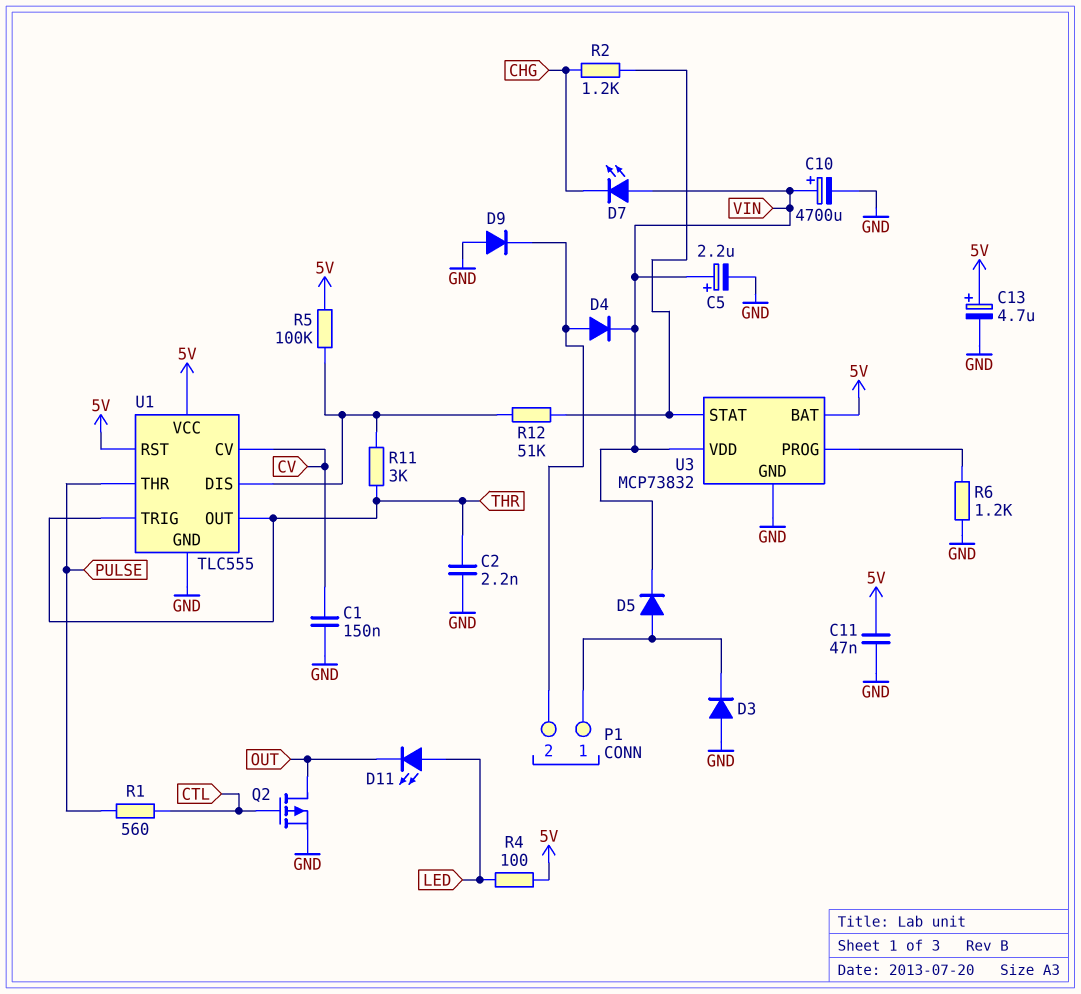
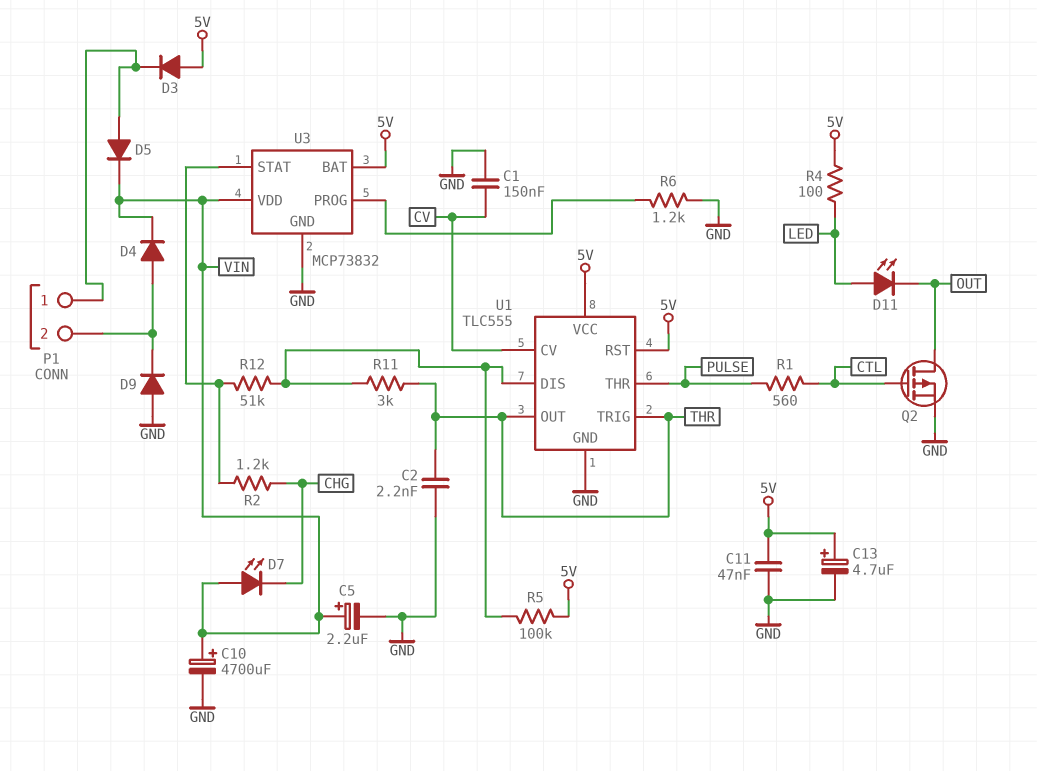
D3: diode (A GND, K P1/1) -> diode (A 5V, K P1/1)

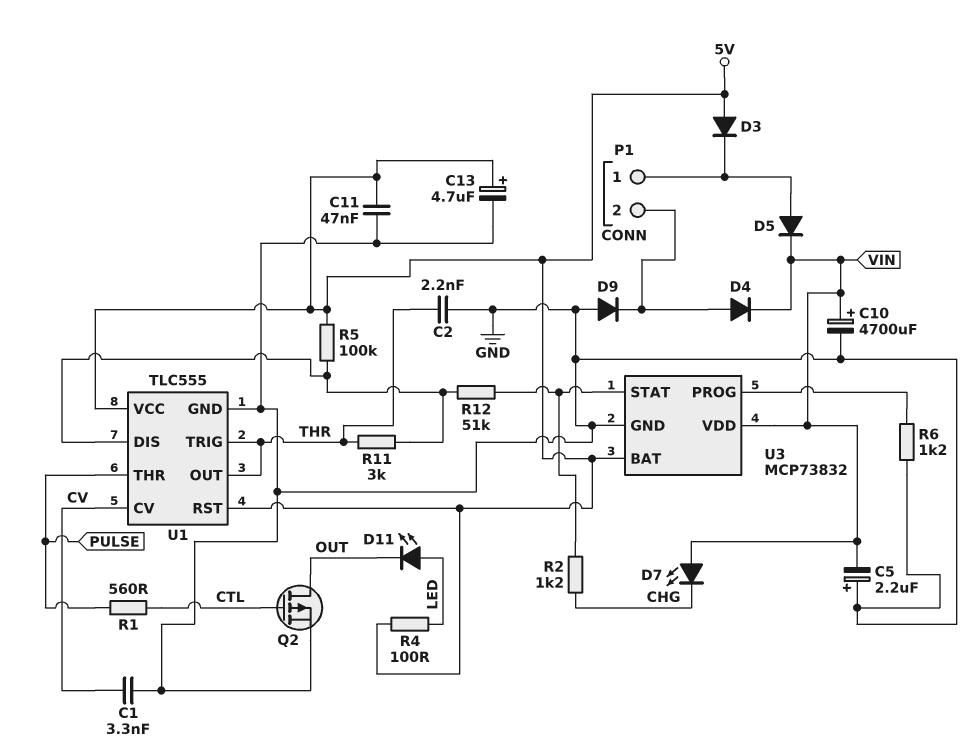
C1: 150nF (CV, GND) -> 3.3nF (CV, GND)
C5: 2.2uF (plus VIN, minus GND) -> 2.2uF (plus GND, minus VIN)

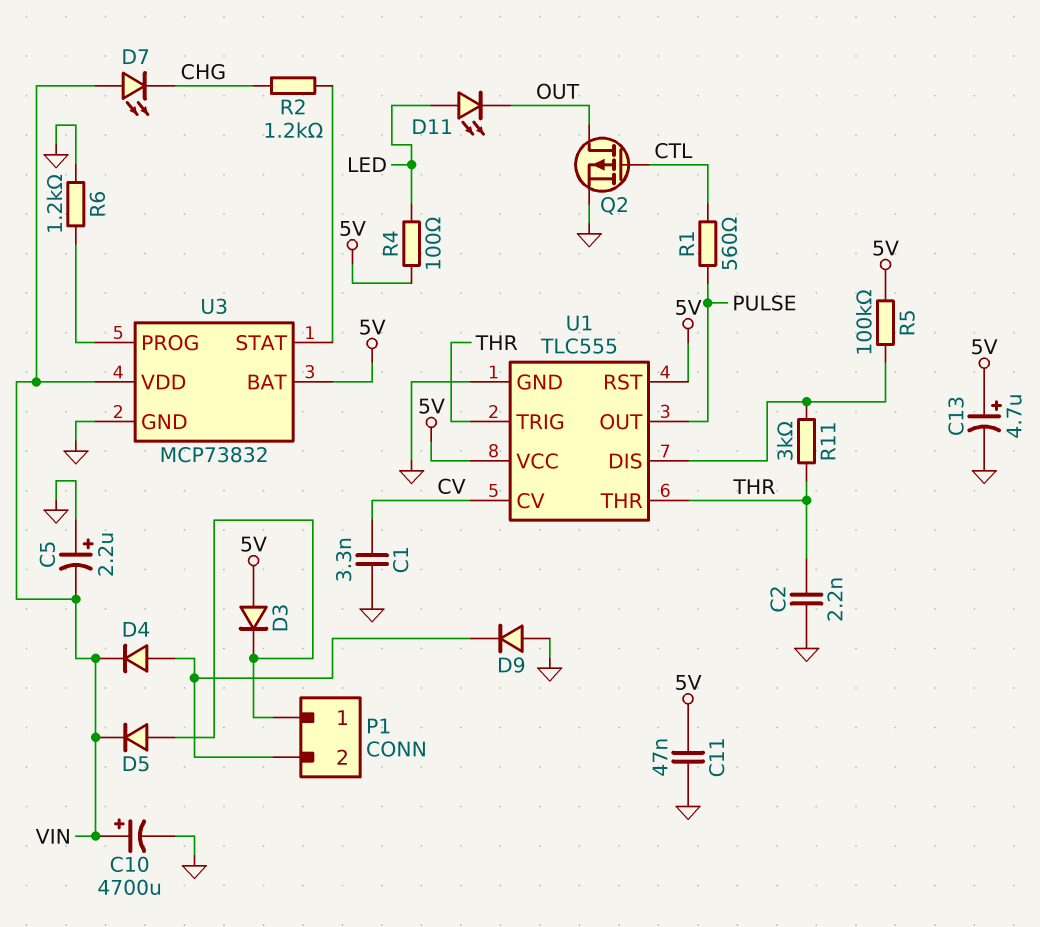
R12: 51k (U1/DIS, U3/STAT) -> none
U1 pin OUT: THR -> PULSE
U1 pin THR: PULSE -> THR

